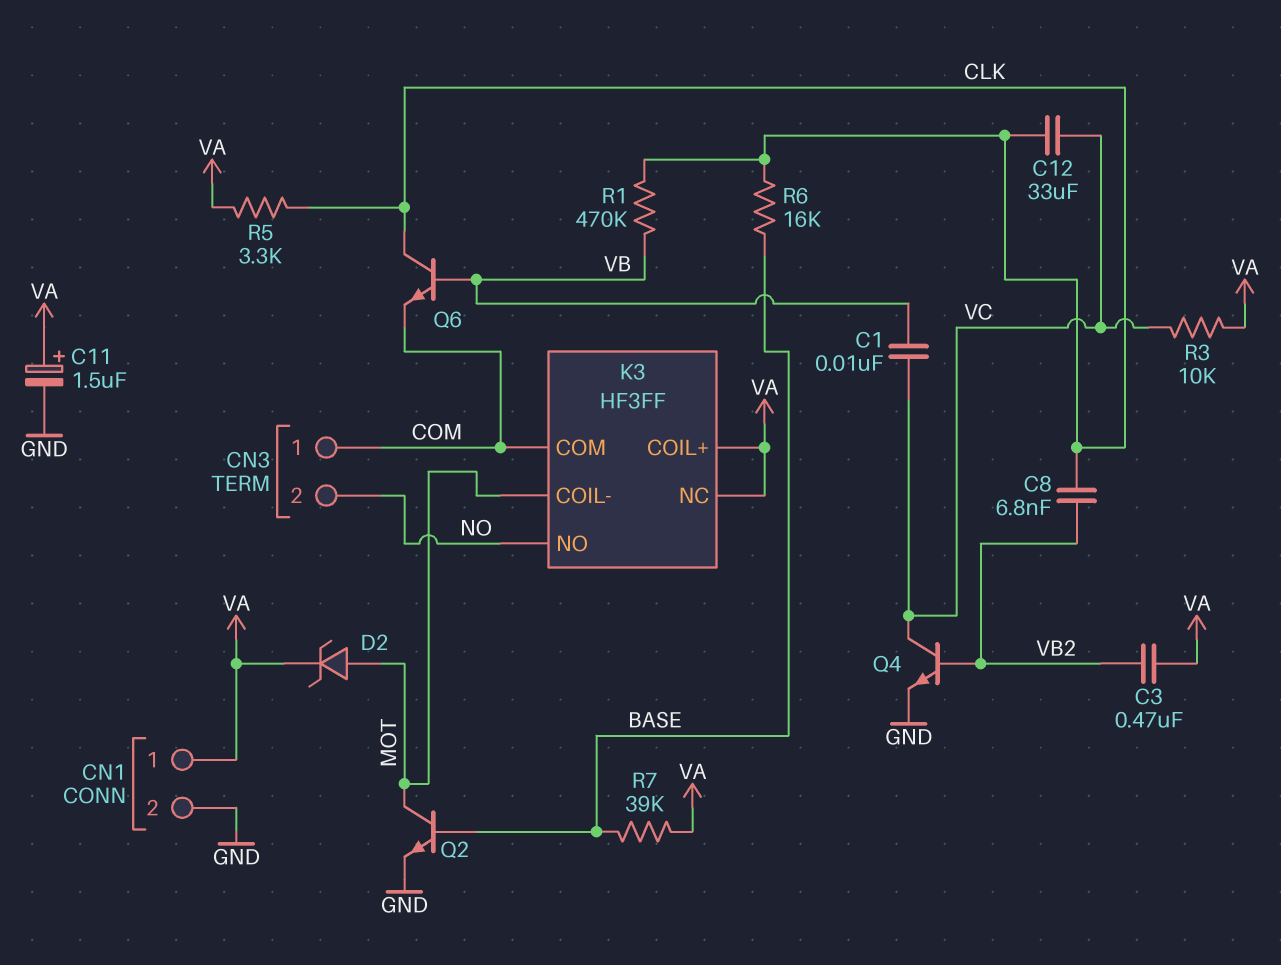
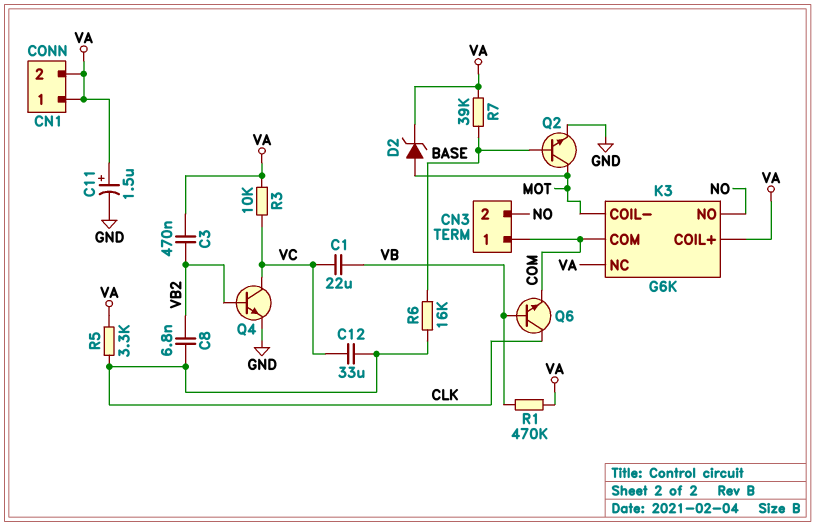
C1: 10nF (VB, VC) -> 22uF (VB, VC)
CN1 pin 2: GND -> VA
K3: HF3FF -> G6K
R1: 470k (CLK, VB) -> 470k (VA, VB)

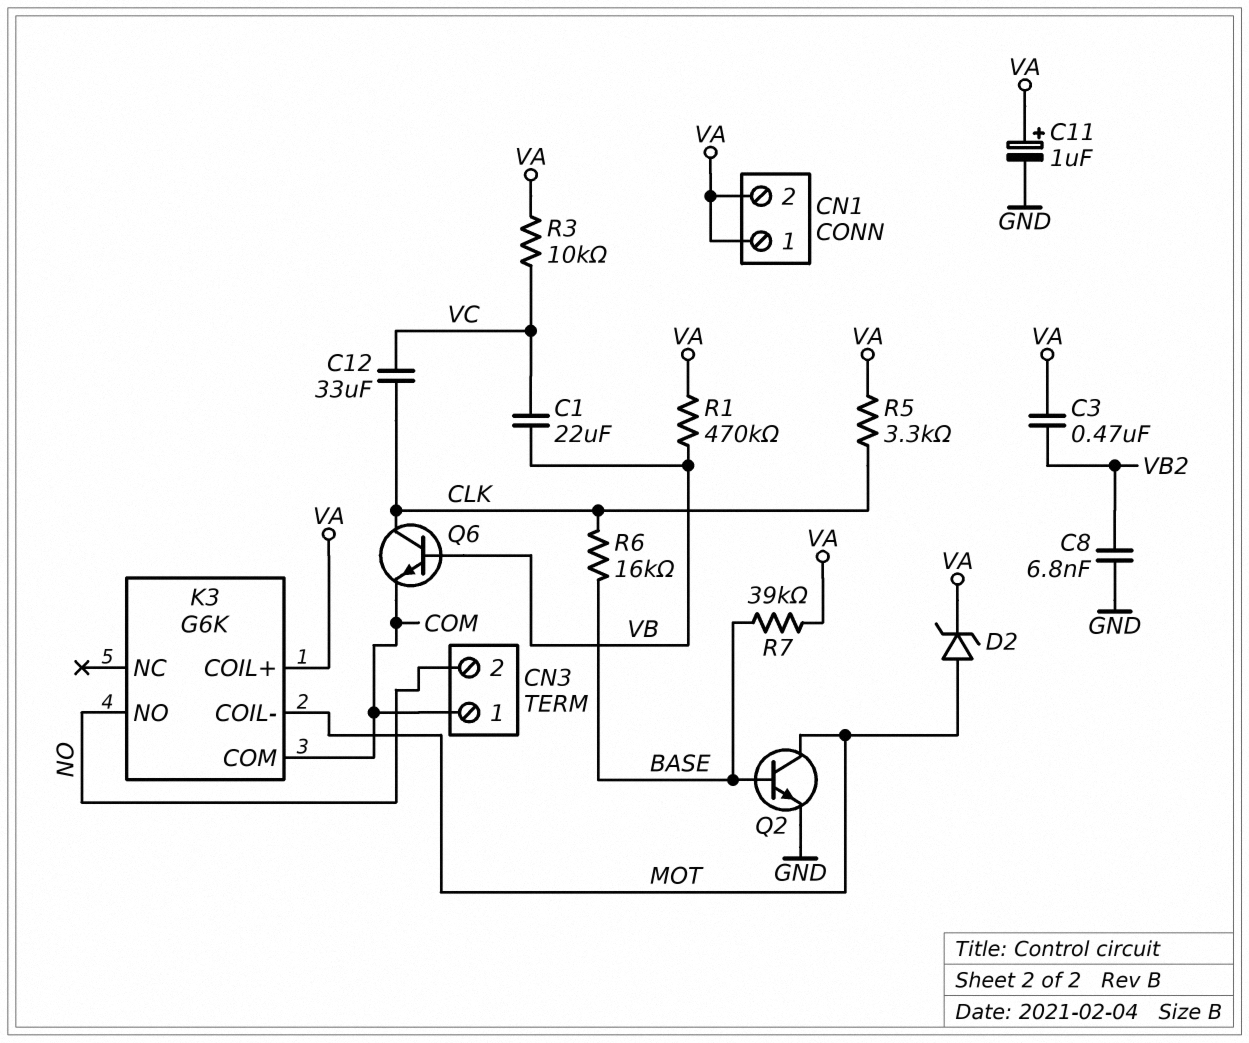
C8: 6.8nF (CLK, VB2) -> 6.8nF (GND, VB2)
C11: 1.5uF (plus VA, minus GND) -> 1uF (plus VA, minus GND)
K3 pin NC: VA -> none
Q4: NPN (B VB2, C VC, E GND) -> none

